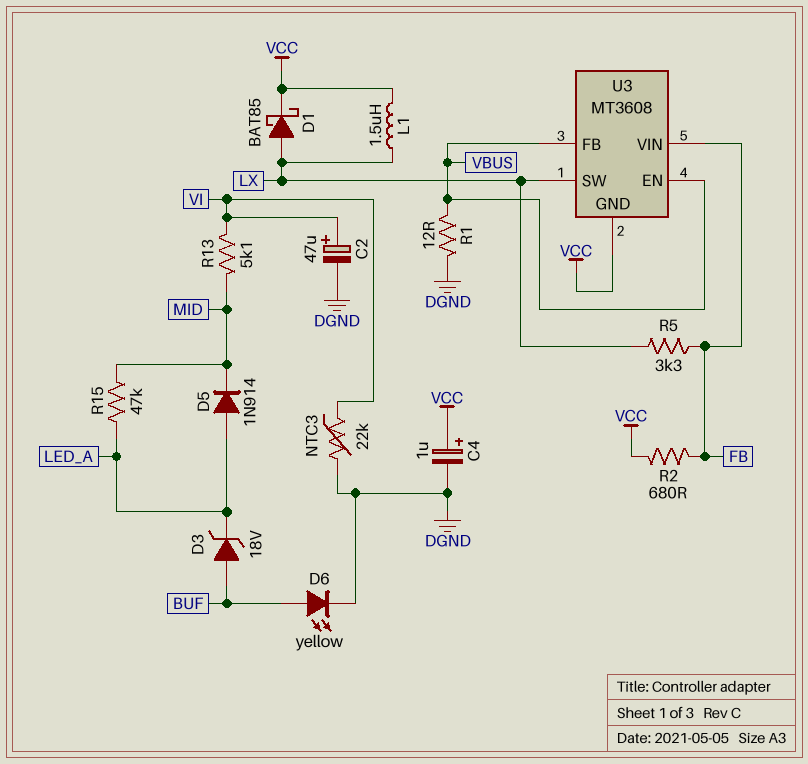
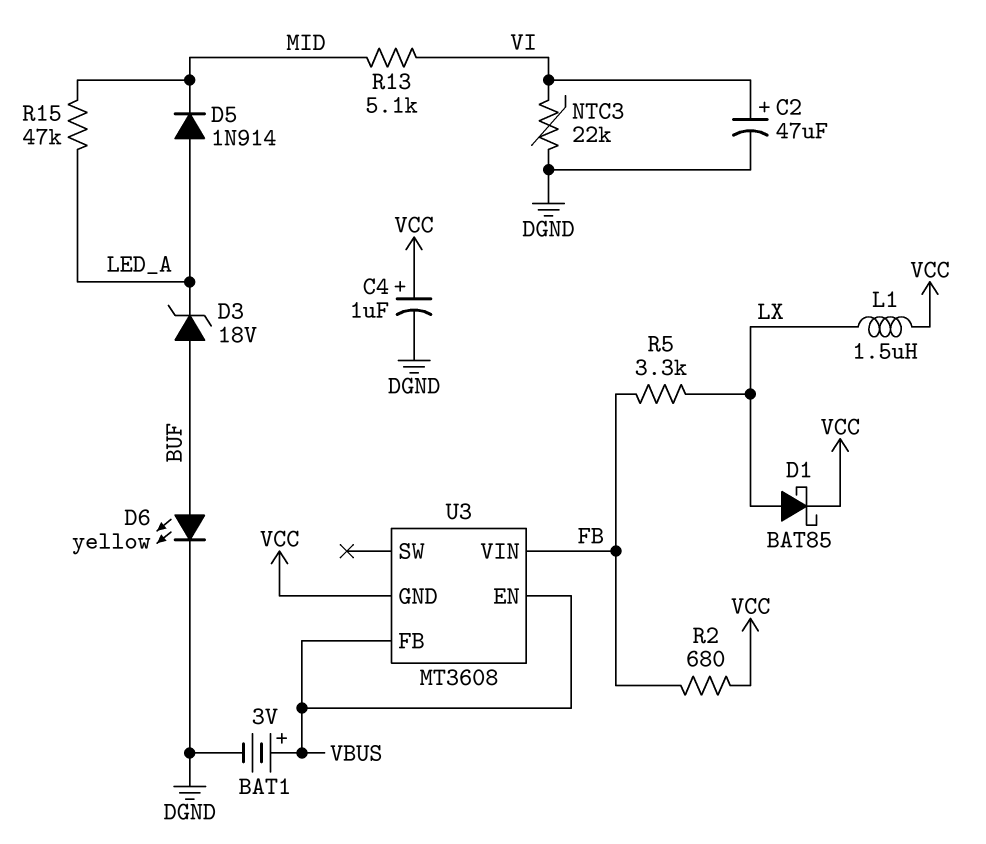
BAT1: none -> 3V (plus VBUS, minus DGND)
R1: 12 (DGND, VBUS) -> none
U3 pin SW: LX -> none

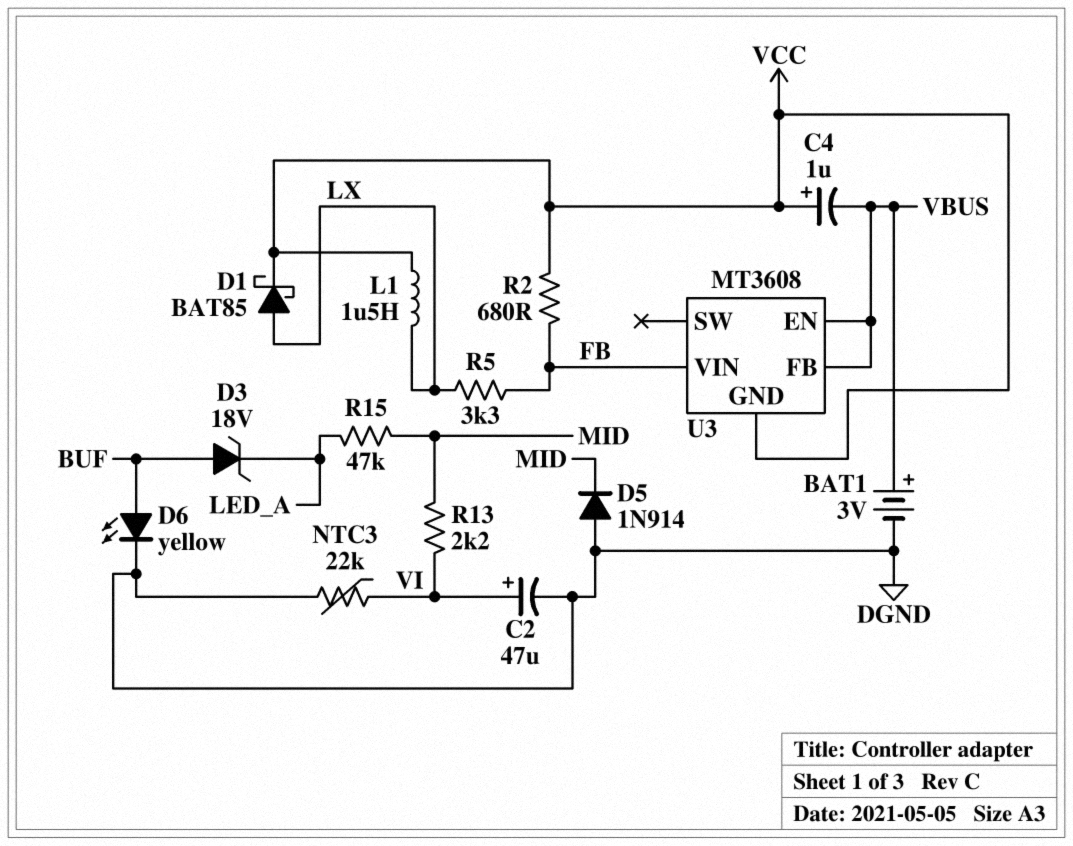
C4: 1uF (plus VCC, minus DGND) -> 1uF (plus VCC, minus VBUS)
D5: diode 1N914 (A LED_A, K MID) -> diode 1N914 (A DGND, K MID)
R13: 5.1k (MID, VI) -> 2.2k (MID, VI)

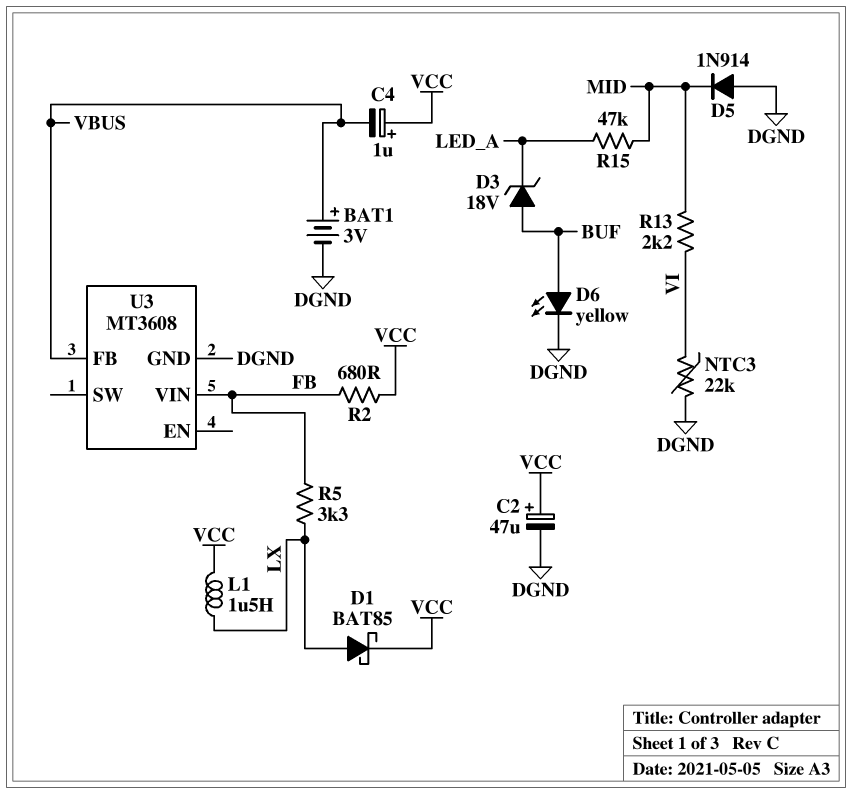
C2: 47uF (plus VI, minus DGND) -> 47uF (plus VCC, minus DGND)
U3 pin EN: VBUS -> none
U3 pin GND: VCC -> DGND

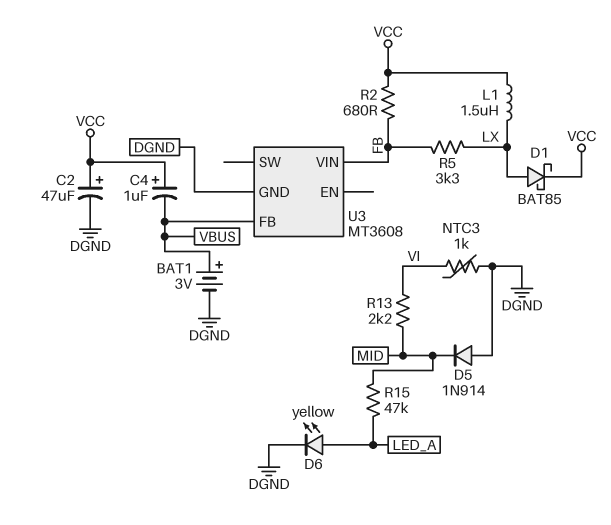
D3: zener 18V (A BUF, K LED_A) -> none
D6: LED yellow (A BUF, K DGND) -> LED yellow (A LED_A, K DGND)
NTC3: 22k (DGND, VI) -> 1k (DGND, VI)

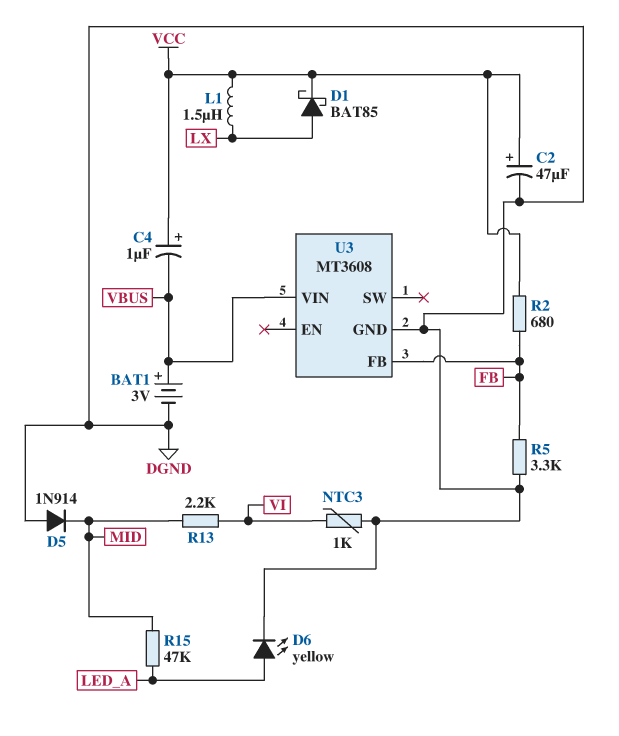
R5: 3.3k (FB, LX) -> 3.3k (DGND, FB)
U3 pin FB: VBUS -> FB
U3 pin VIN: FB -> VBUS

